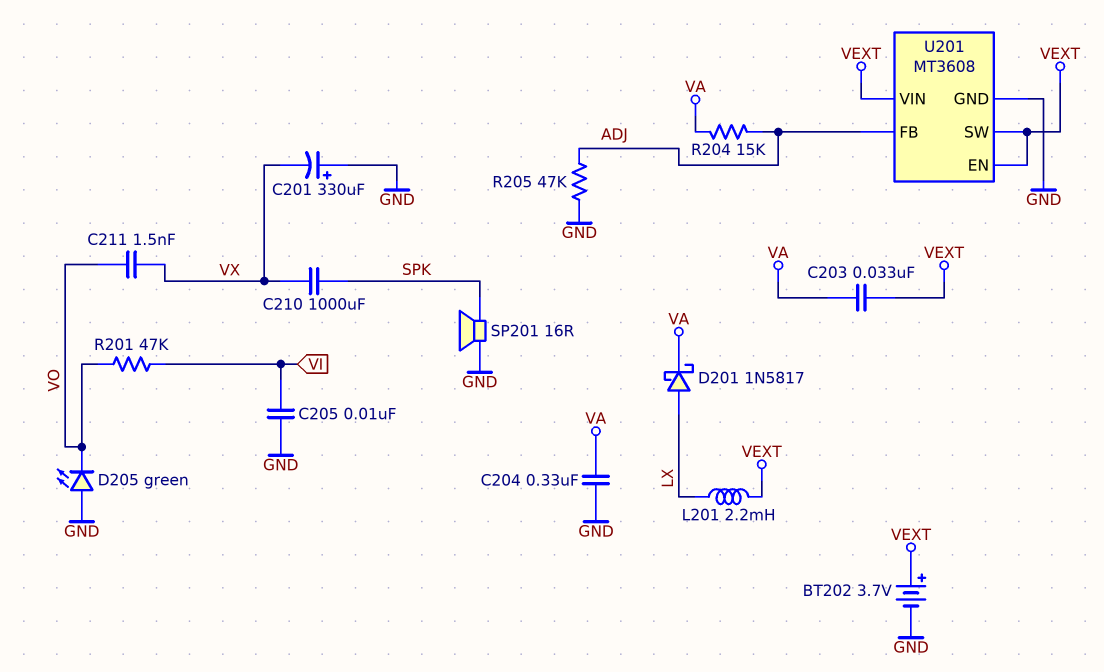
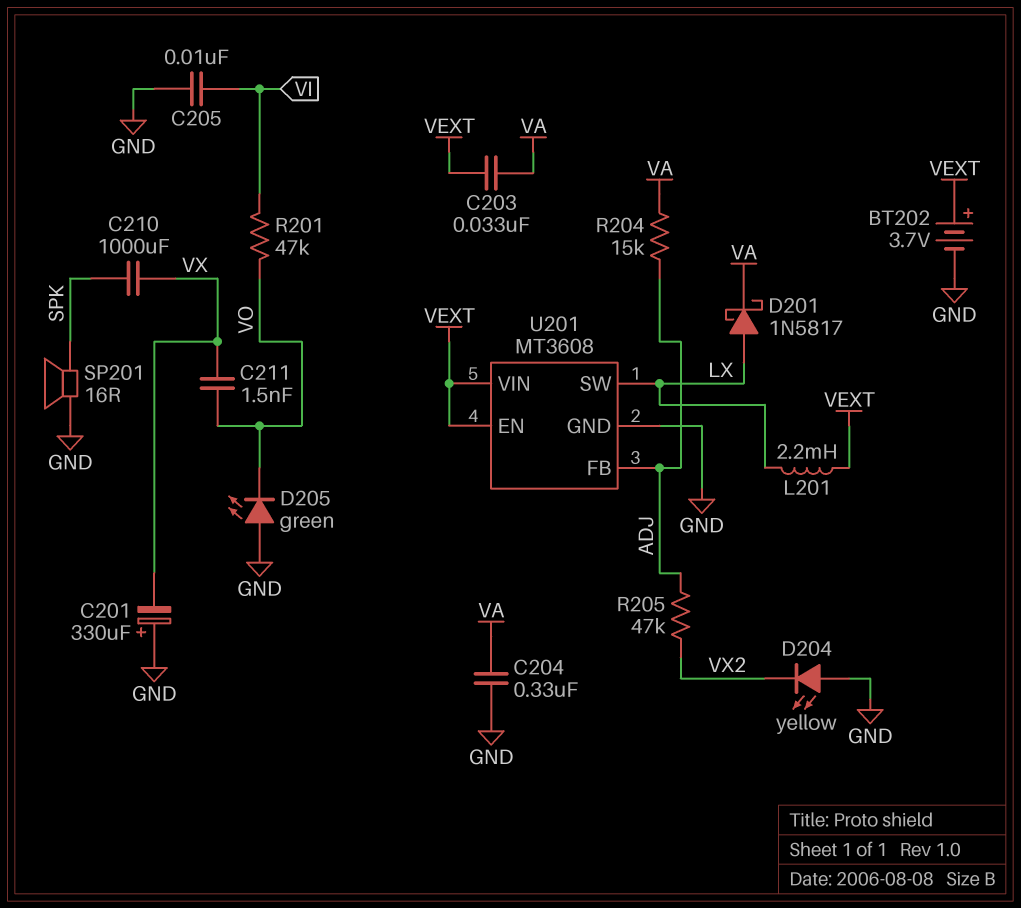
D204: none -> LED yellow (A GND, K VX2)
R205: 47k (ADJ, GND) -> 47k (ADJ, VX2)
U201 pin SW: VEXT -> LX

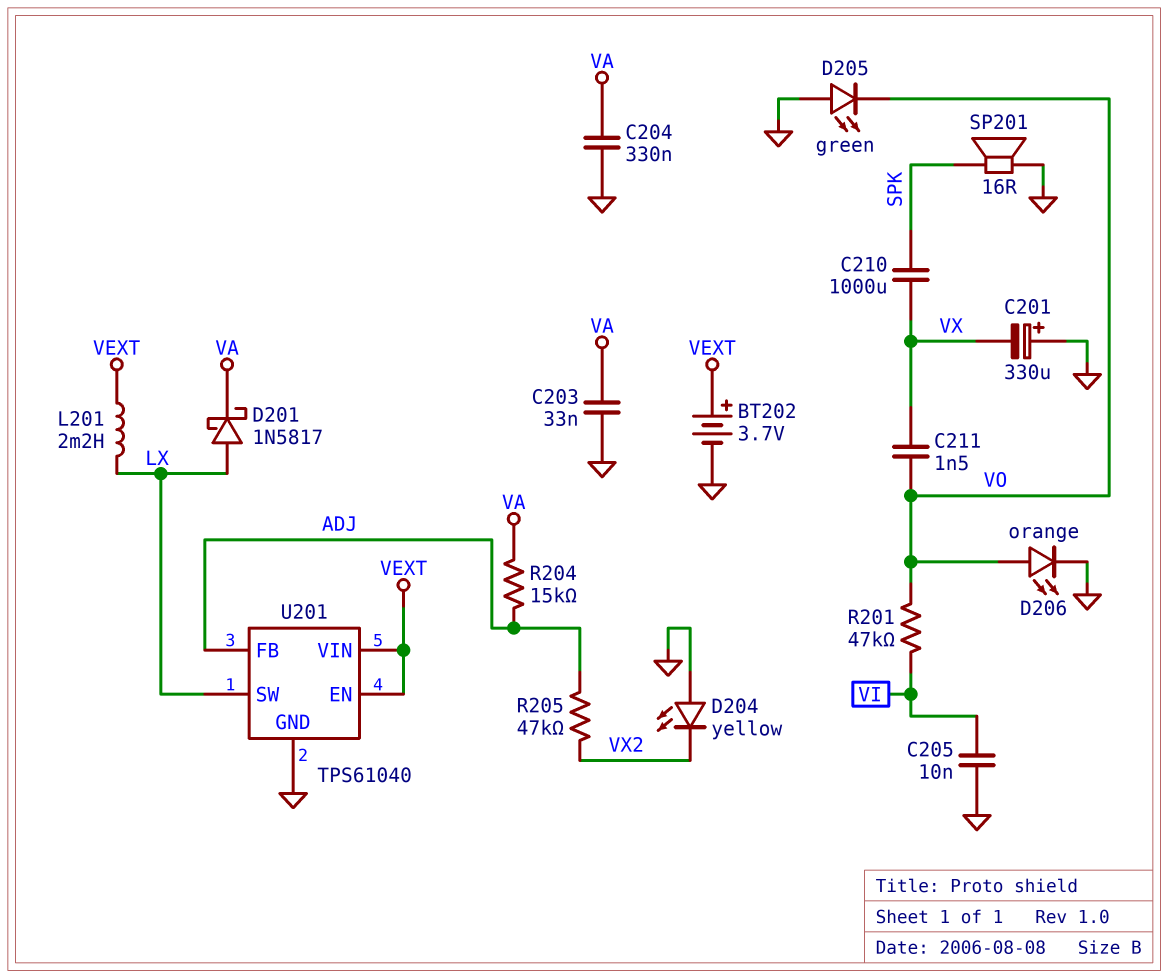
C203: 33nF (VA, VEXT) -> 33nF (GND, VA)
D206: none -> LED orange (A VO, K GND)
U201: MT3608 -> TPS61040

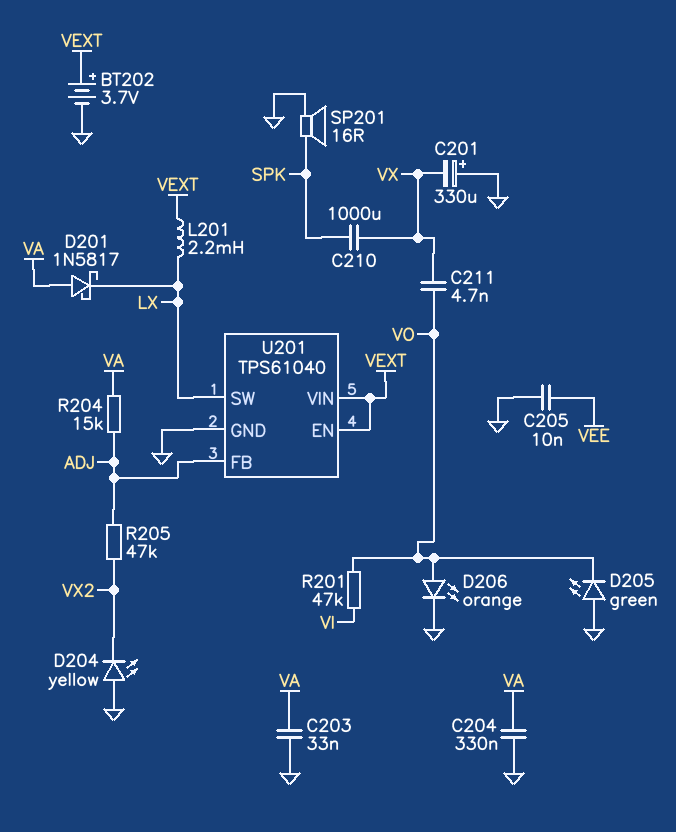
C205: 10nF (GND, VI) -> 10nF (GND, VEE)
C211: 1.5nF (VO, VX) -> 4.7nF (VO, VX)
D201: schottky 1N5817 (A LX, K VA) -> schottky 1N5817 (A VA, K LX)

